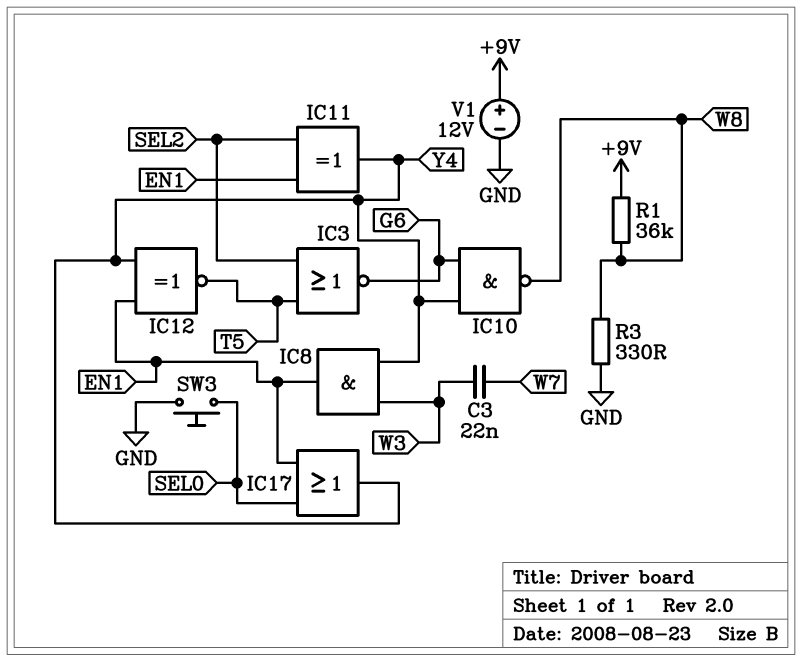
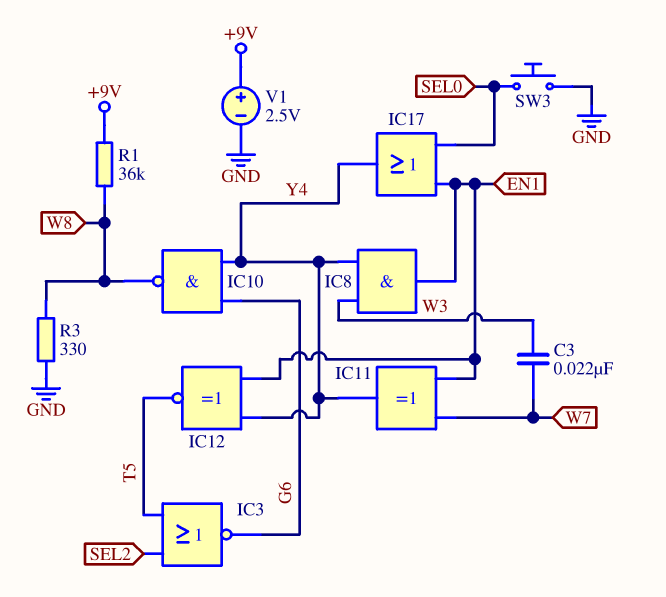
IC11: XOR (in EN1, in SEL2, out Y4) -> XOR (in EN1, in W7, out Y4)
V1: 12V (plus +9V, minus GND) -> 2.5V (plus +9V, minus GND)

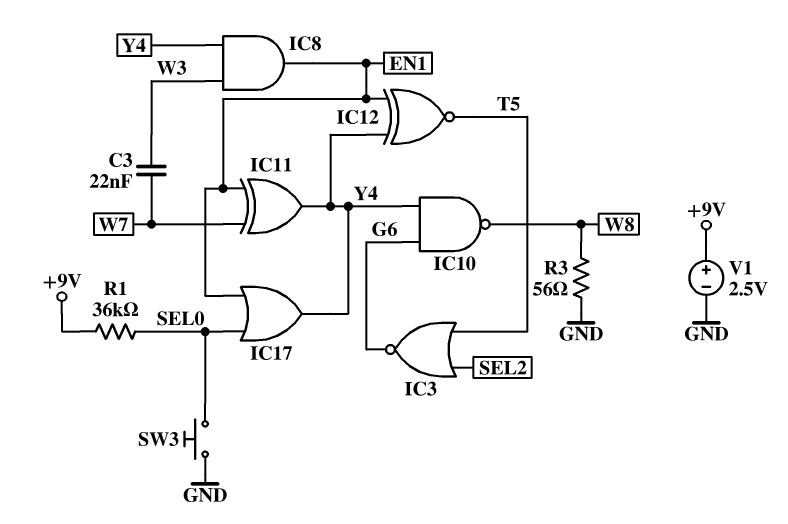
R1: 36k (+9V, W8) -> 36k (+9V, SEL0)
R3: 330 (GND, W8) -> 56 (GND, W8)

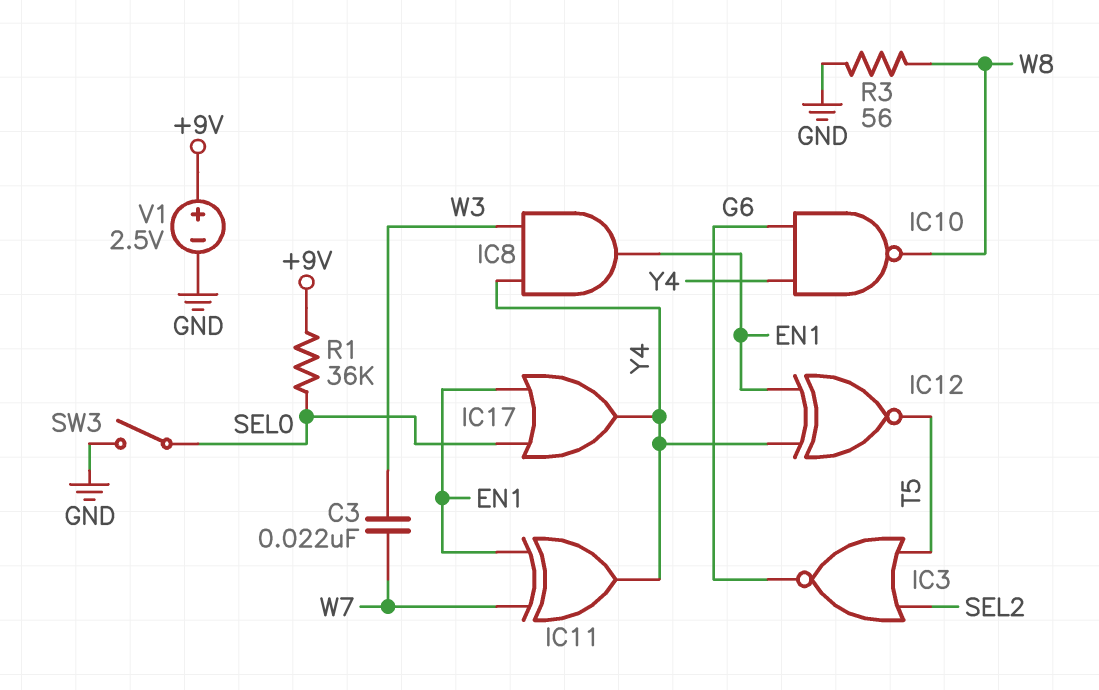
SW3: button (GND, SEL0) -> switch (GND, SEL0)

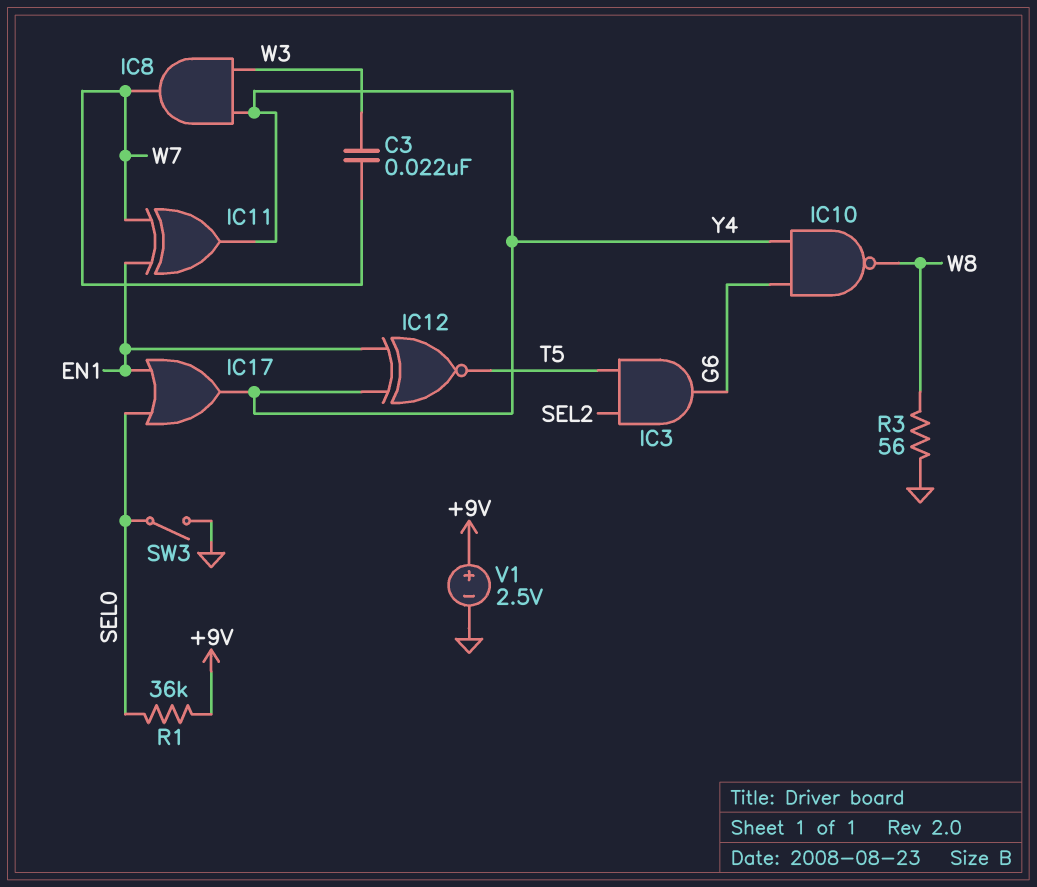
IC3: NOR (in SEL2, in T5, out G6) -> AND (in SEL2, in T5, out G6)
IC8: AND (in W3, in Y4, out EN1) -> AND (in W3, in Y4, out W7)

